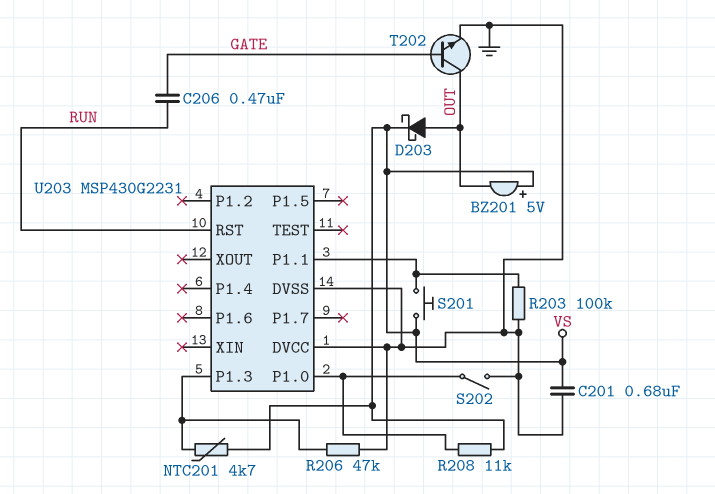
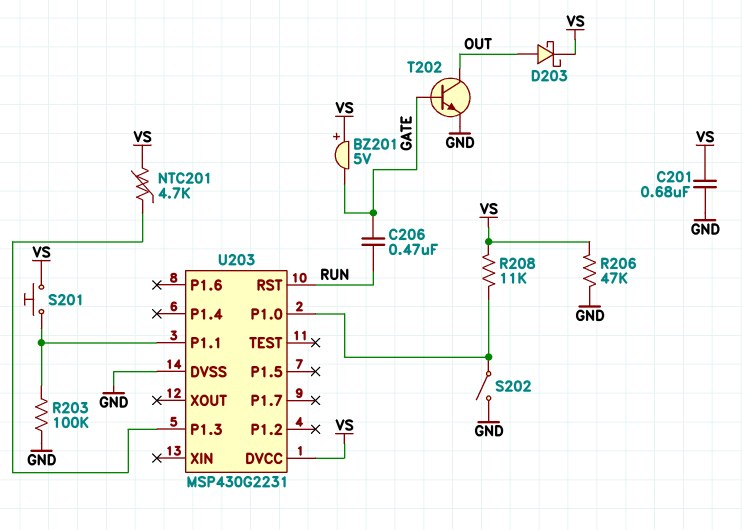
BZ201: buzzer 5V (plus VS, minus OUT) -> buzzer 5V (plus VS, minus GATE)
R206: 47k (GND, U203/P1.3) -> 47k (GND, VS)
U203 pin DVCC: GND -> VS

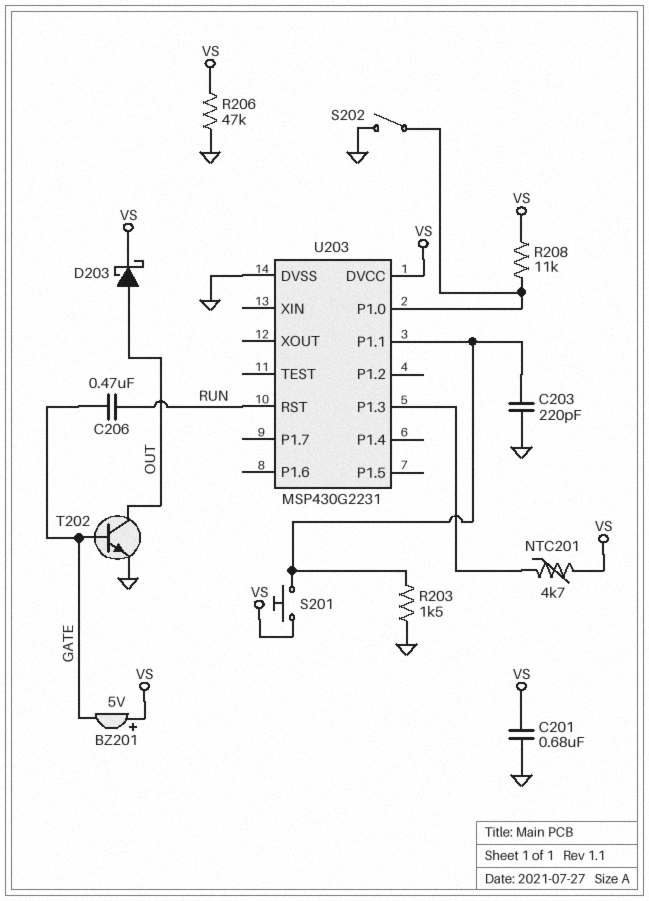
C203: none -> 220pF (GND, U203/P1.1)
R203: 100k (GND, U203/P1.1) -> 1.5k (GND, U203/P1.1)

